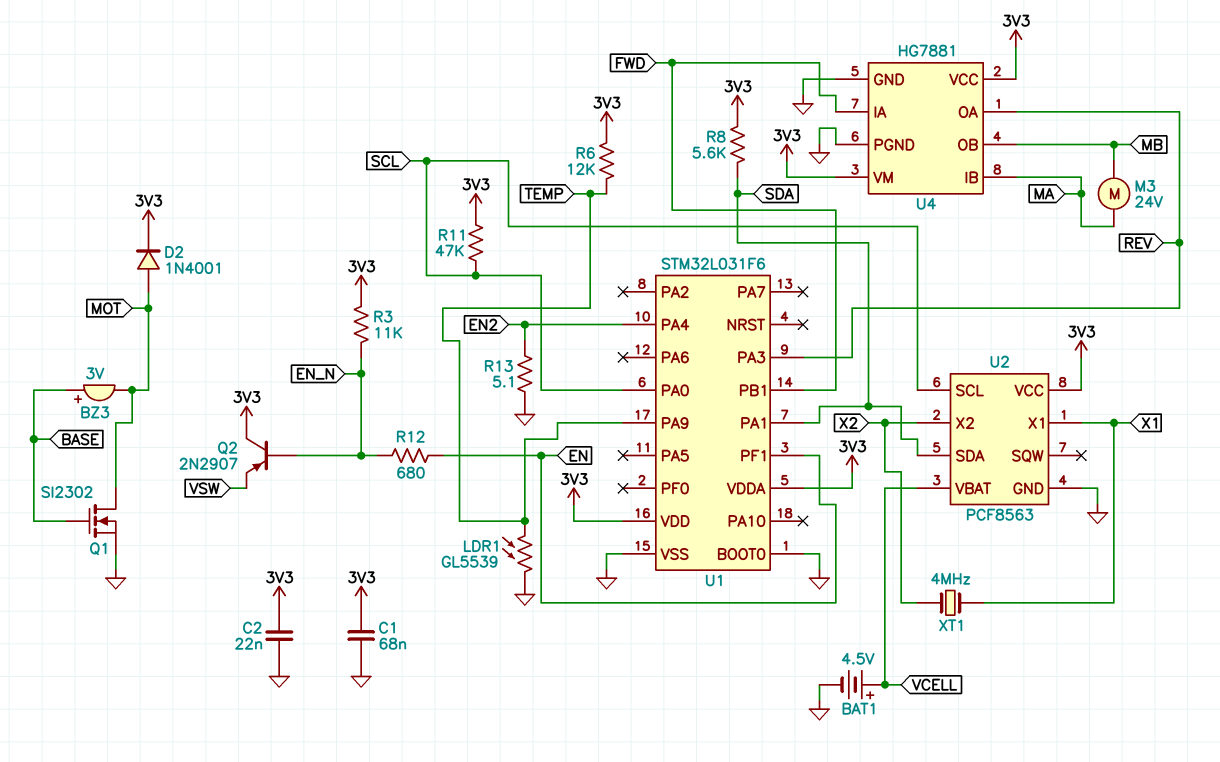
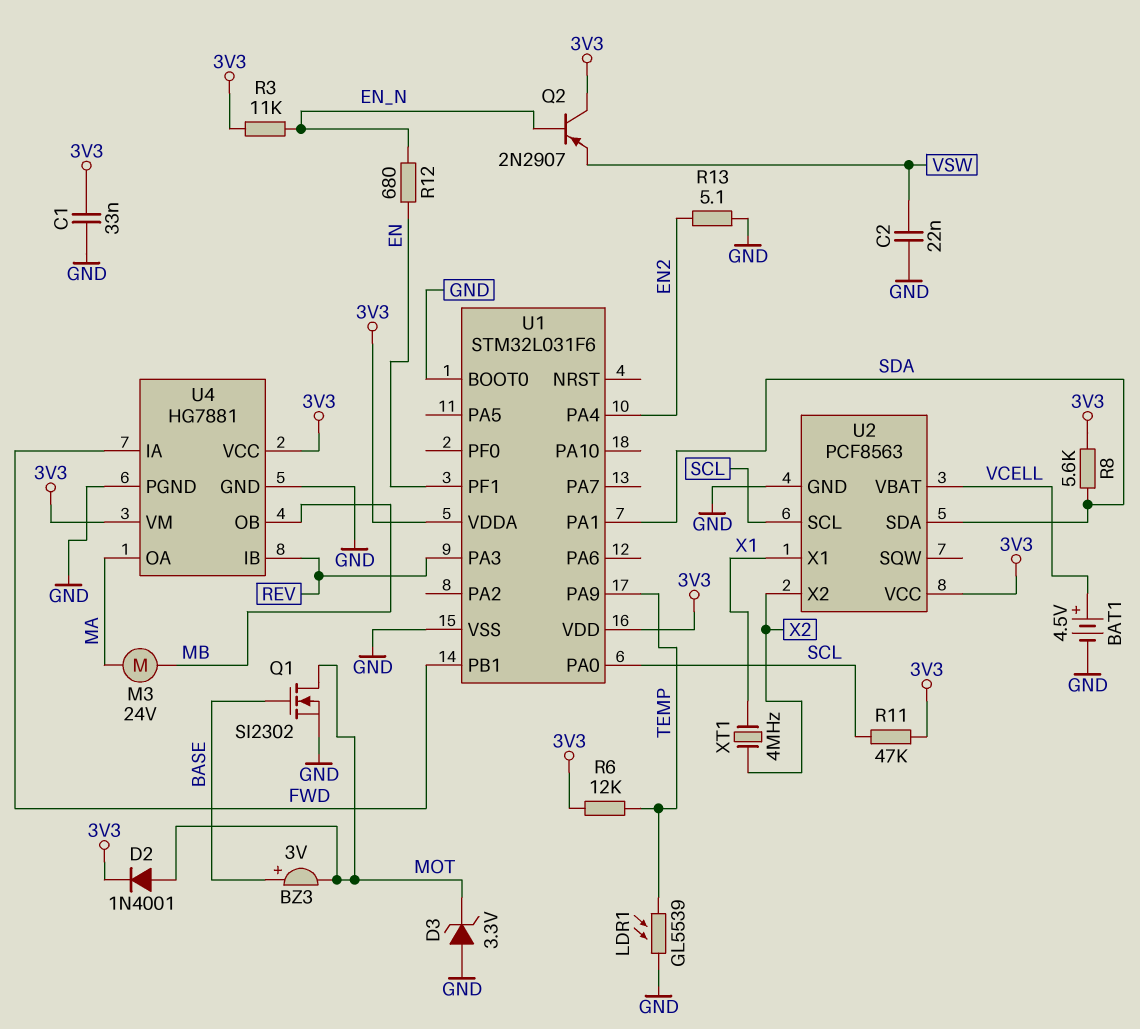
C1: 68nF (3V3, GND) -> 33nF (3V3, GND)
C2: 22nF (3V3, GND) -> 22nF (GND, VSW)
D3: none -> zener 3.3V (A GND, K MOT)
U4 pin IB: MA -> REV
U4 pin OA: REV -> MA

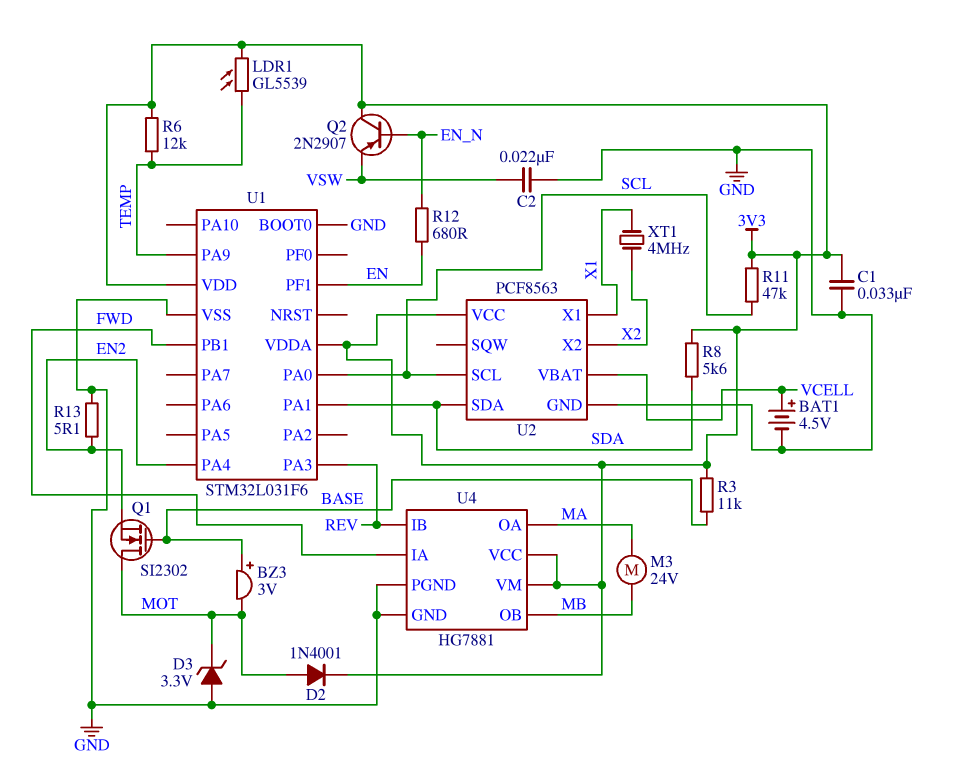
LDR1: GL5539 (GND, TEMP) -> GL5539 (3V3, TEMP)
Q1: NMOS SI2302 (G BASE, D MOT, S GND) -> NMOS SI2302 (G BASE, D MOT, S EN2)
R3: 11k (3V3, EN_N) -> 11k (3V3, BASE)

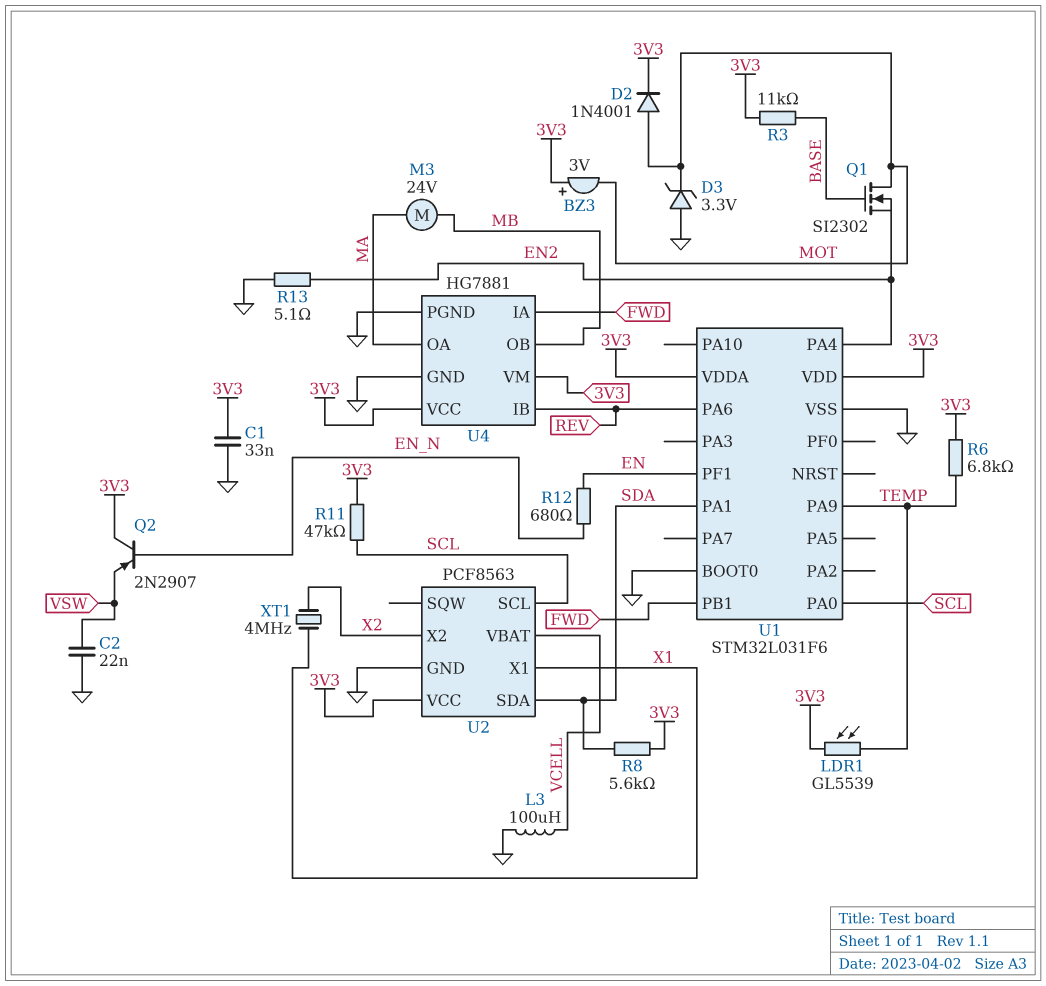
BAT1: 4.5V (plus VCELL, minus GND) -> none
BZ3: buzzer 3V (plus BASE, minus MOT) -> buzzer 3V (plus 3V3, minus MOT)
L3: none -> 100uH (GND, VCELL)
R6: 12k (3V3, TEMP) -> 6.8k (3V3, TEMP)
U1 pin PA3: REV -> none
U1 pin PA6: none -> REV

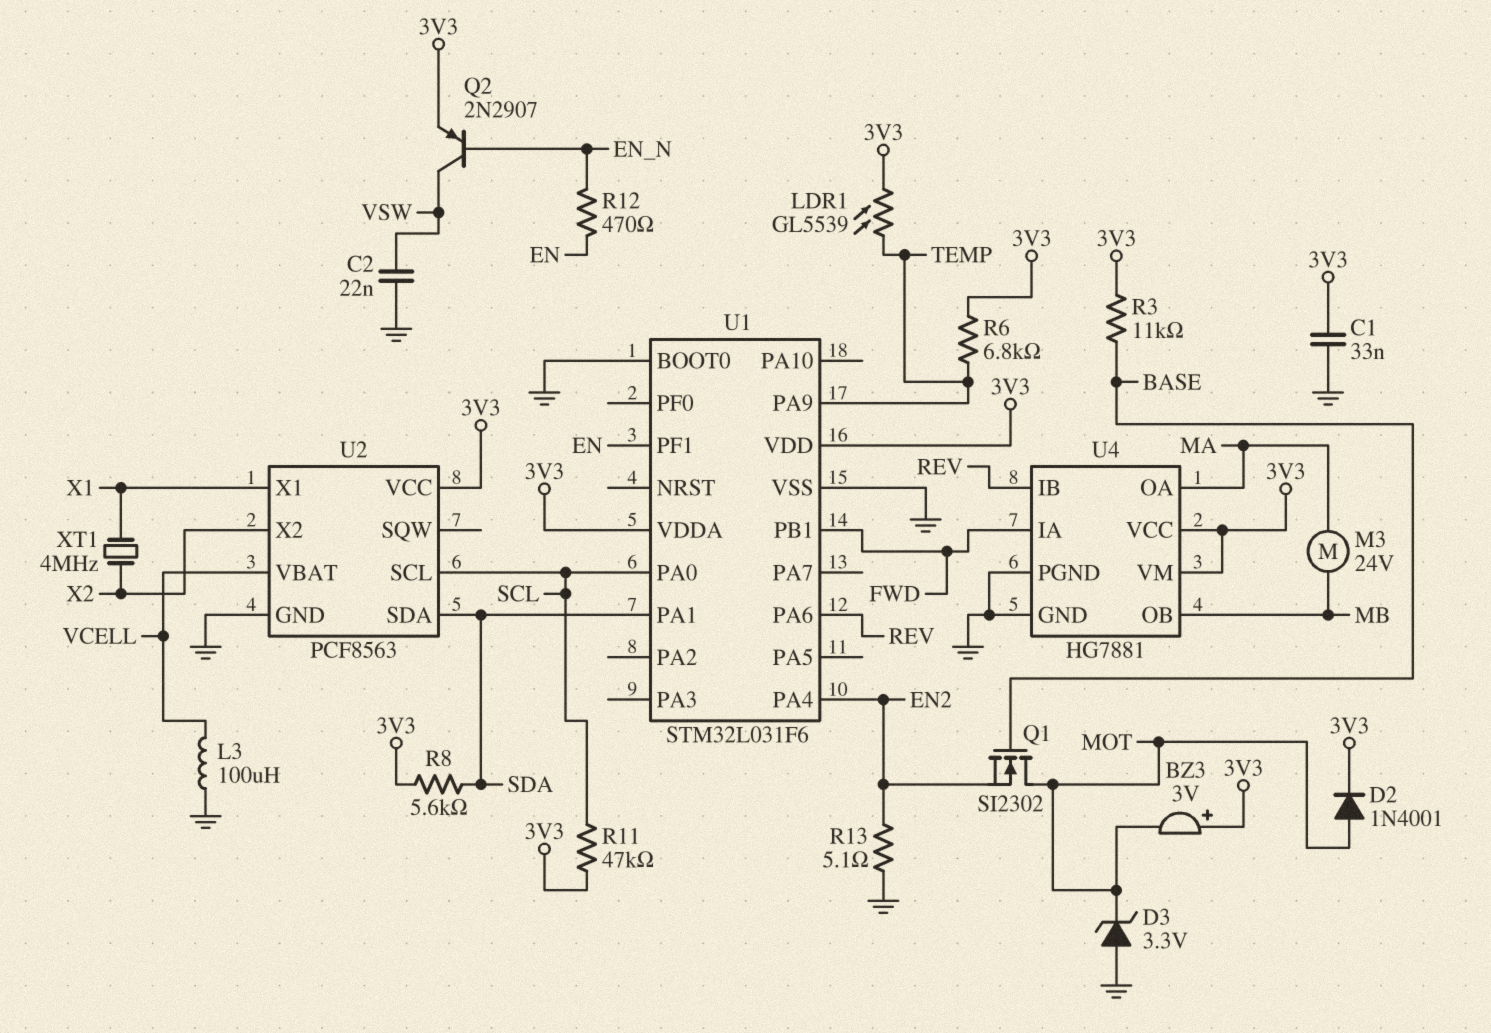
Q2: PNP 2N2907 (B EN_N, C 3V3, E VSW) -> PNP 2N2907 (B EN_N, C VSW, E 3V3)
R12: 680 (EN, EN_N) -> 470 (EN, EN_N)

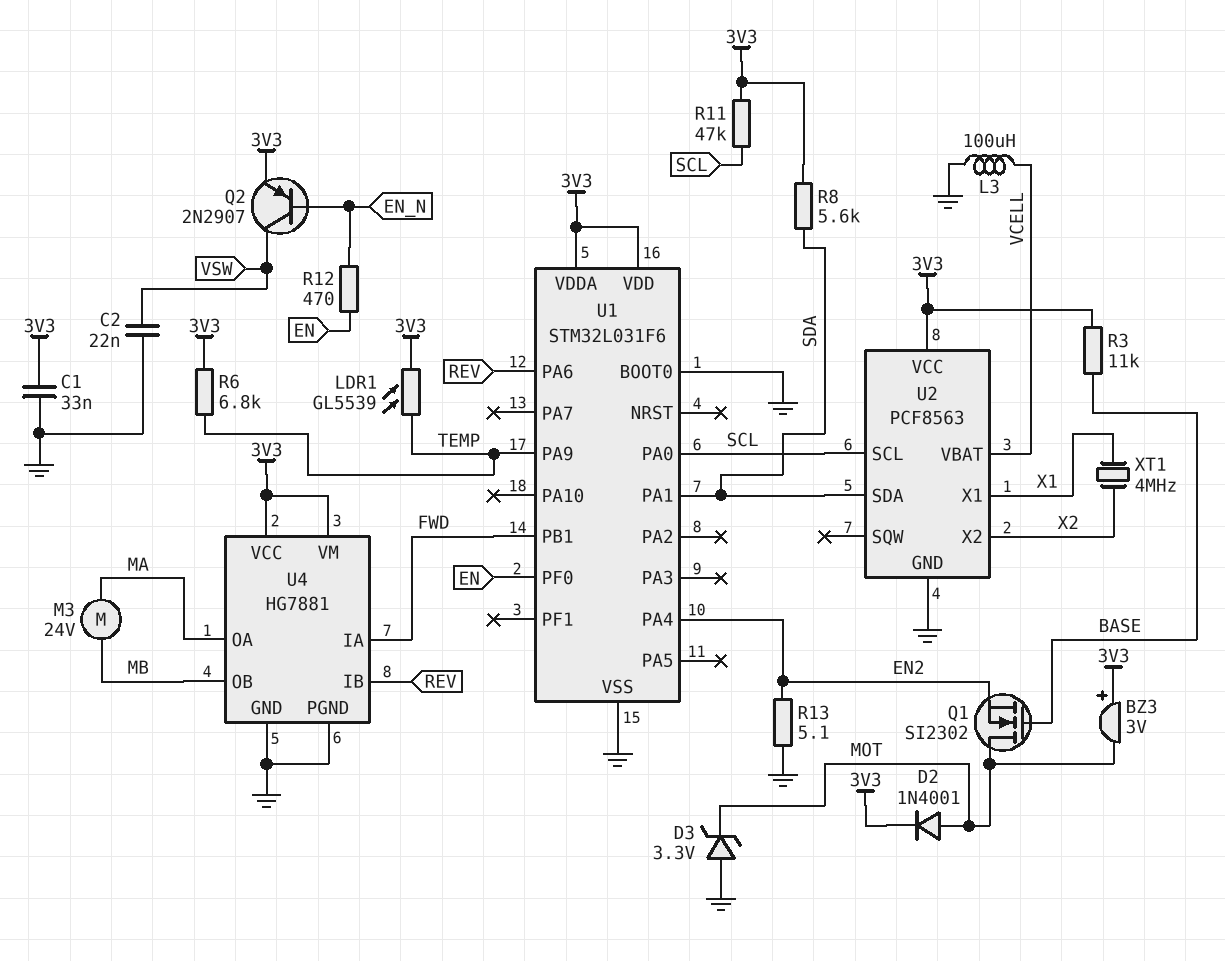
U1 pin PF0: none -> EN
U1 pin PF1: EN -> none

